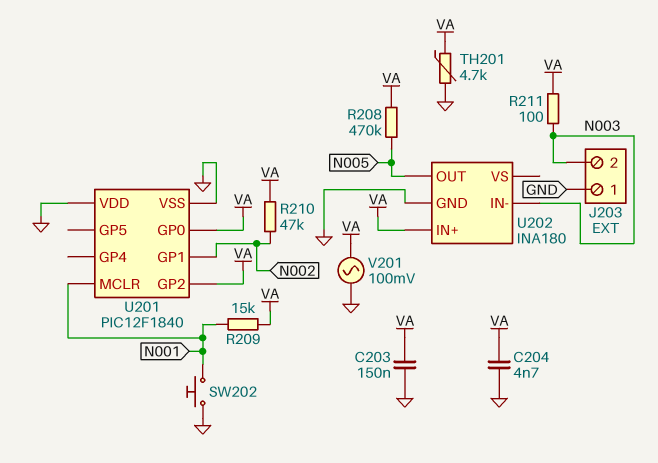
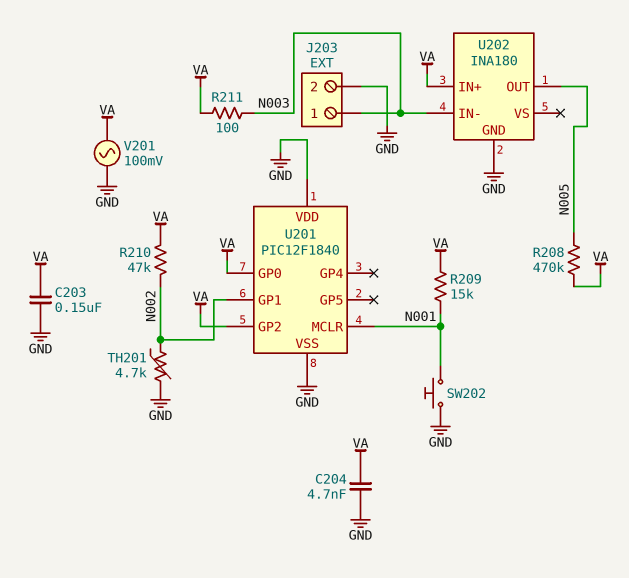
J203 pin 1: GND -> N003
J203 pin 2: N003 -> GND
TH201: 4.7k (GND, VA) -> 4.7k (GND, N002)

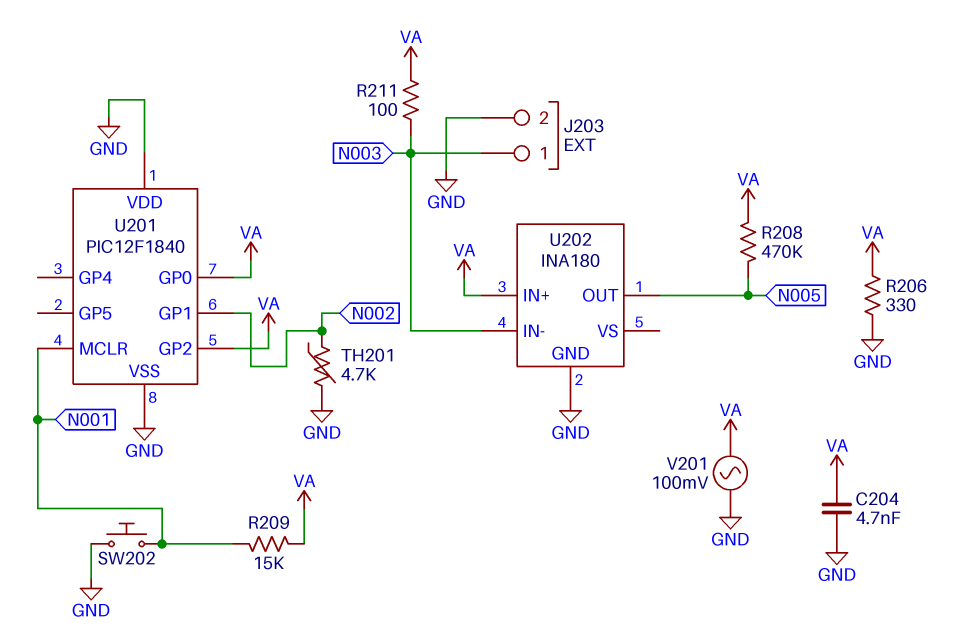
C203: 150nF (GND, VA) -> none
R206: none -> 330 (GND, VA)
R210: 47k (N002, VA) -> none

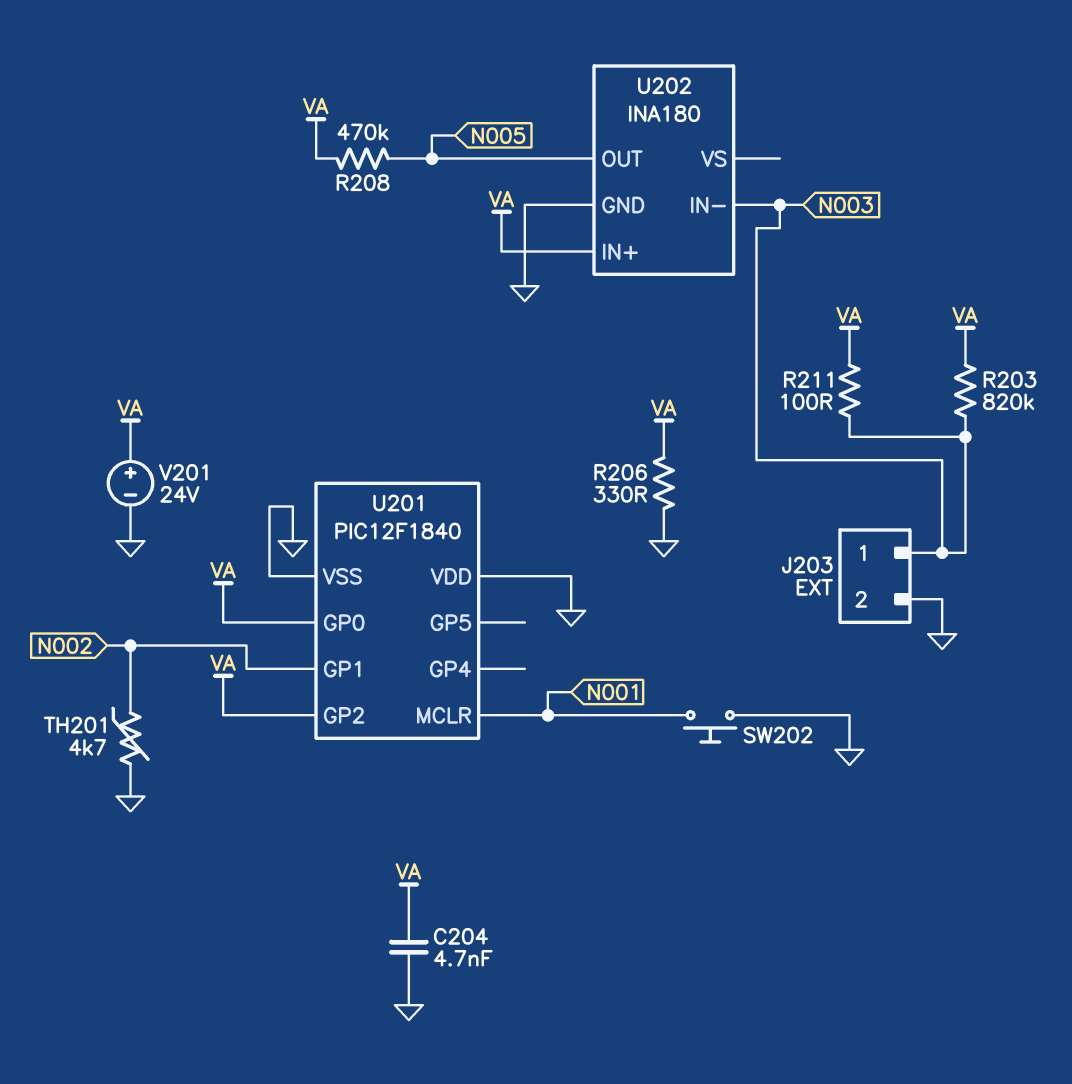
R203: none -> 820k (N003, VA)
R209: 15k (N001, VA) -> none
V201: AC 100mV (GND, VA) -> 24V (plus VA, minus GND)

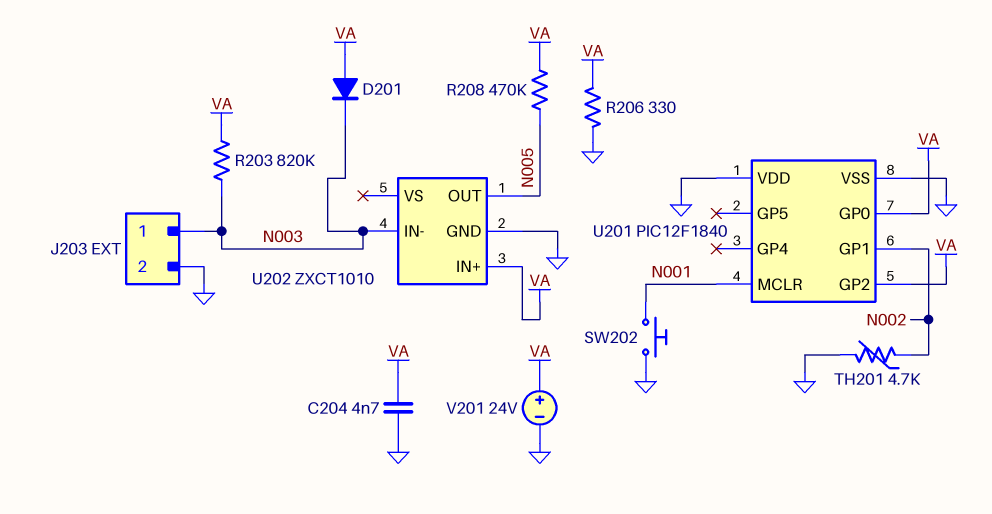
D201: none -> diode (A VA, K N003)
R211: 100 (N003, VA) -> none
U202: INA180 -> ZXCT1010

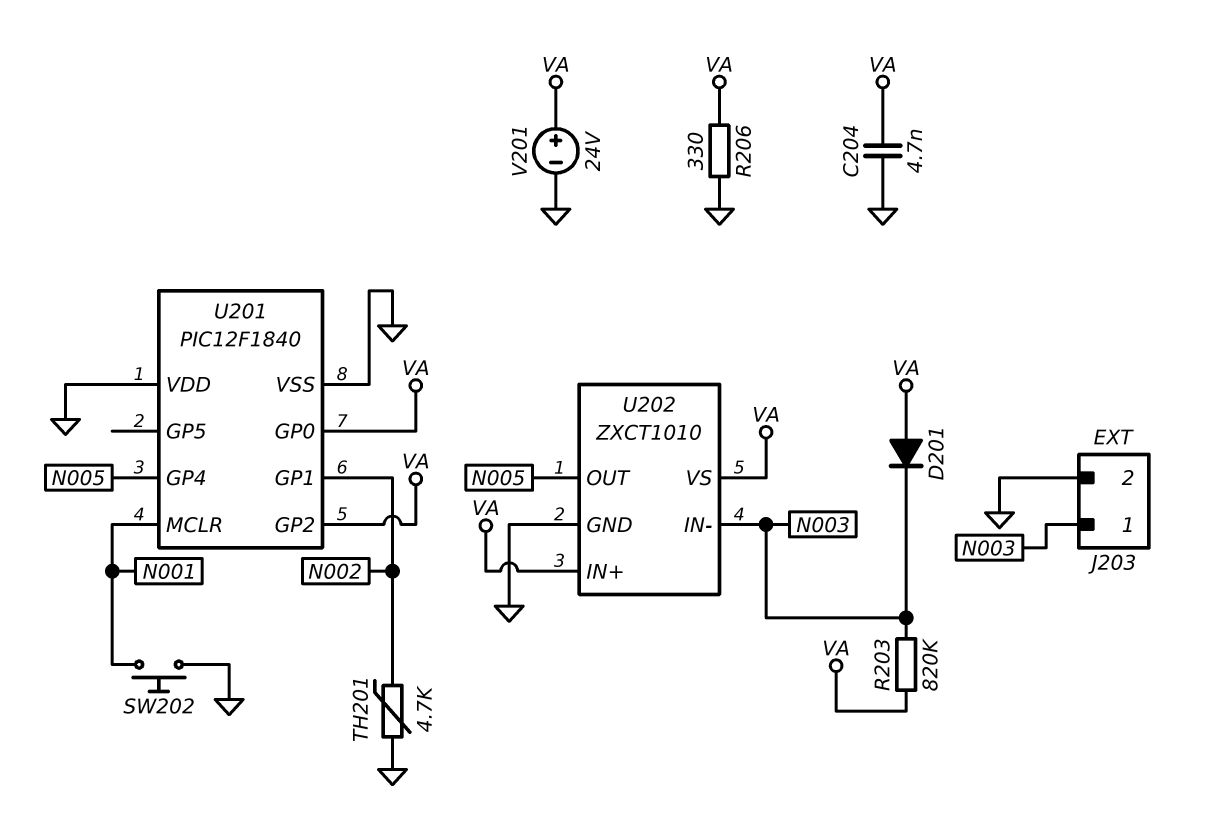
R208: 470k (N005, VA) -> none
U201 pin GP4: none -> N005
U202 pin VS: none -> VA

